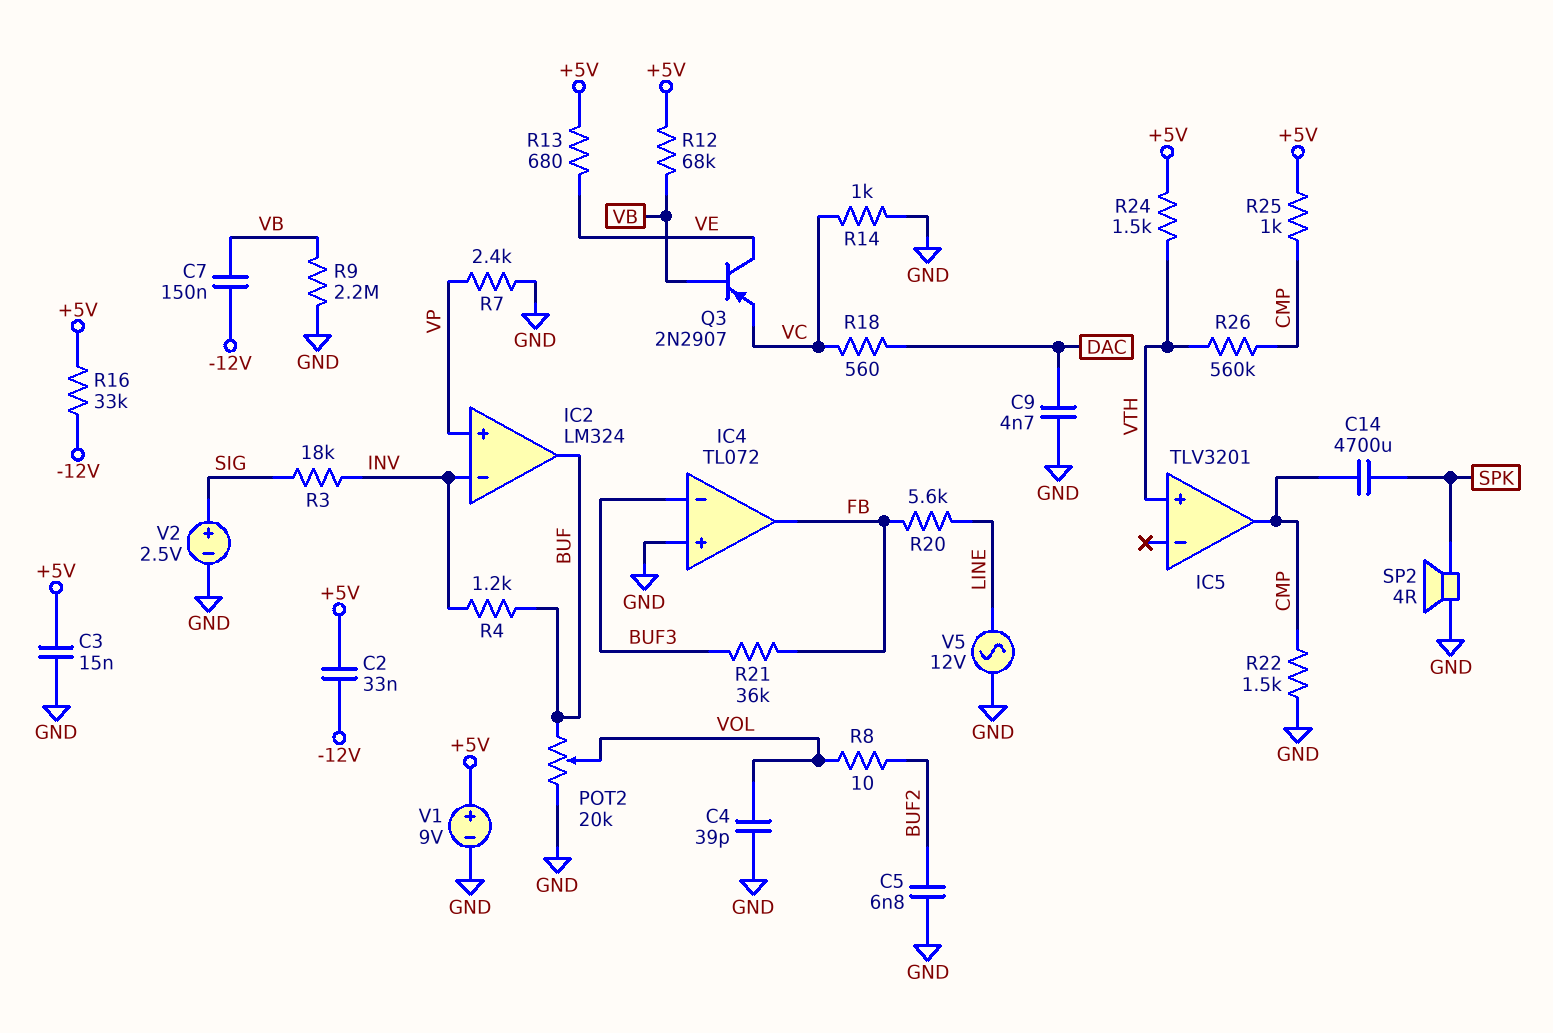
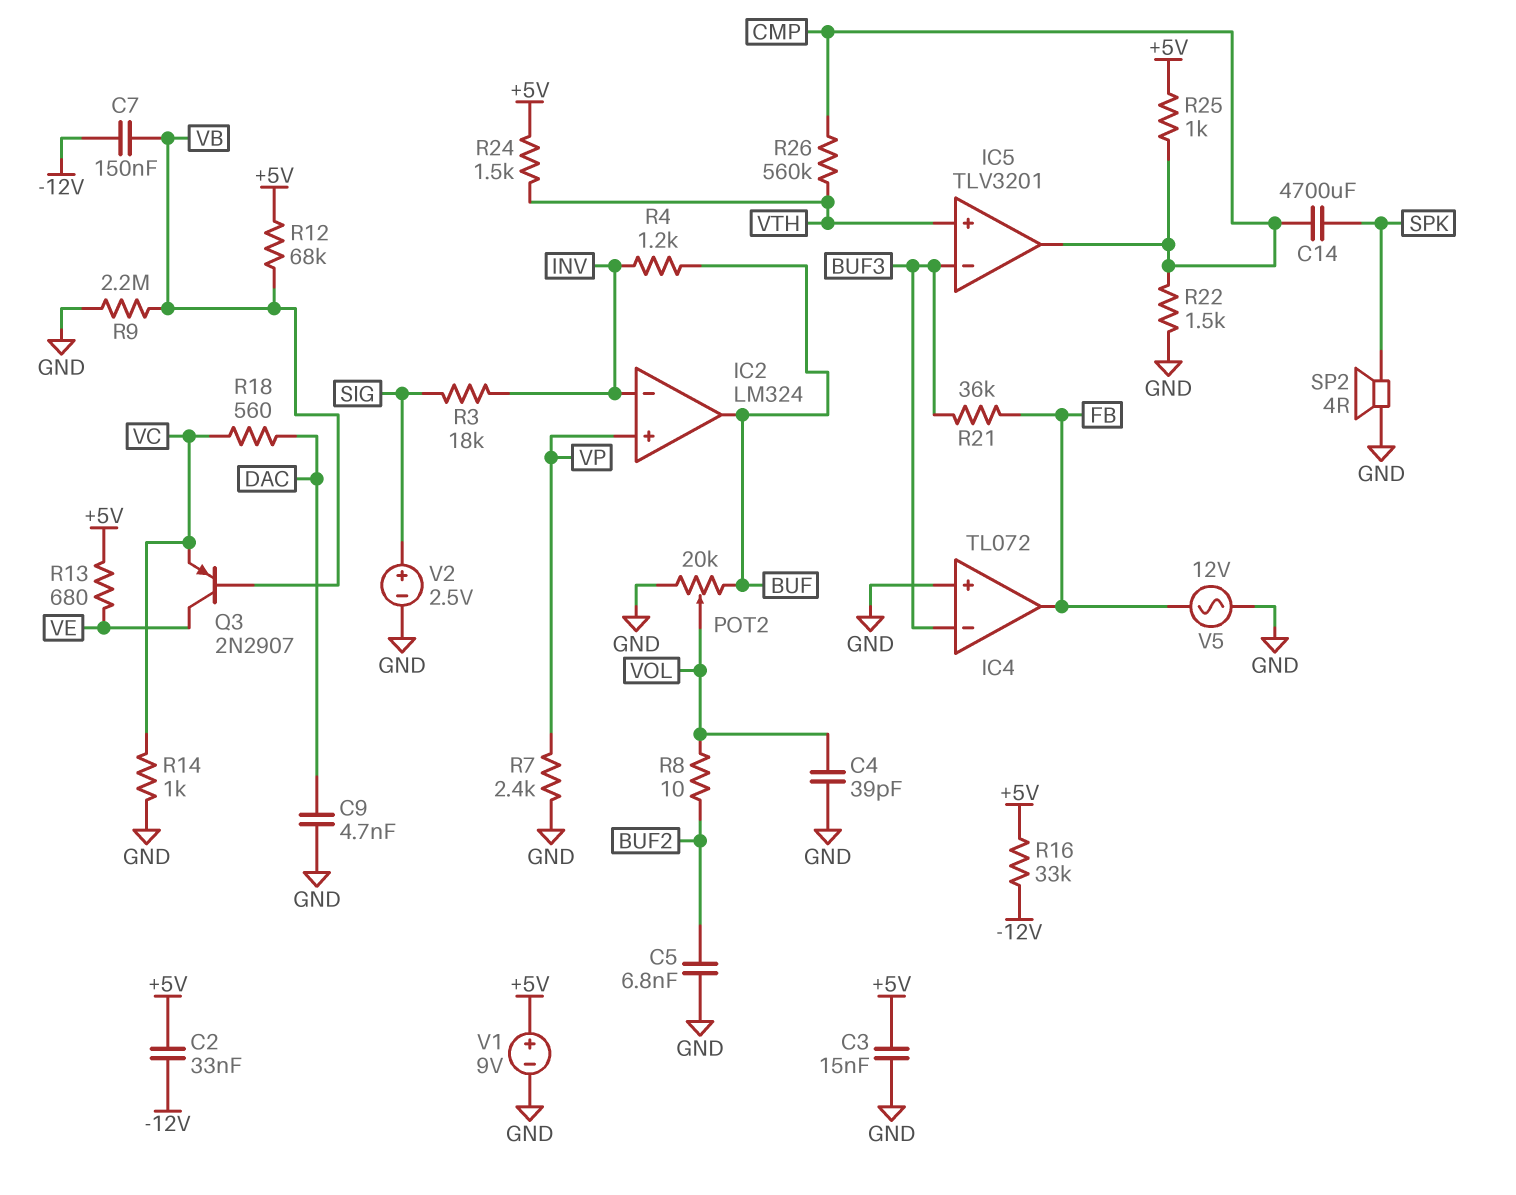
IC5 pin in-: none -> BUF3
R20: 5.6k (FB, LINE) -> none
V5: AC 12V (GND, LINE) -> AC 12V (FB, GND)

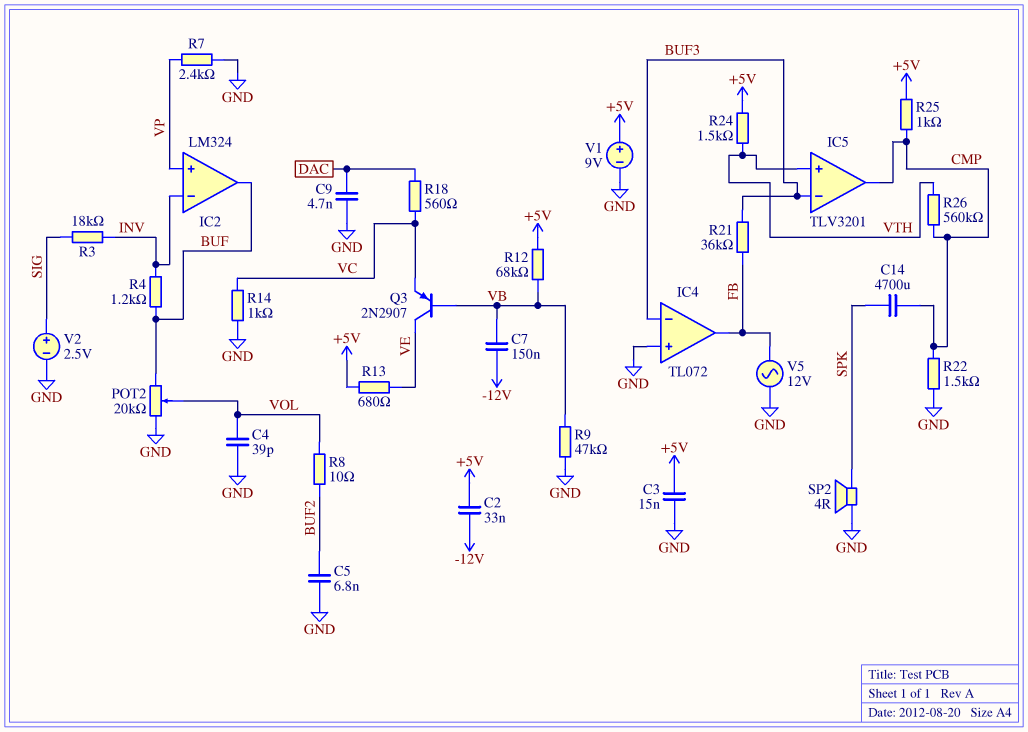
R9: 2.2M (GND, VB) -> 47k (GND, VB)
R16: 33k (+5V, -12V) -> none

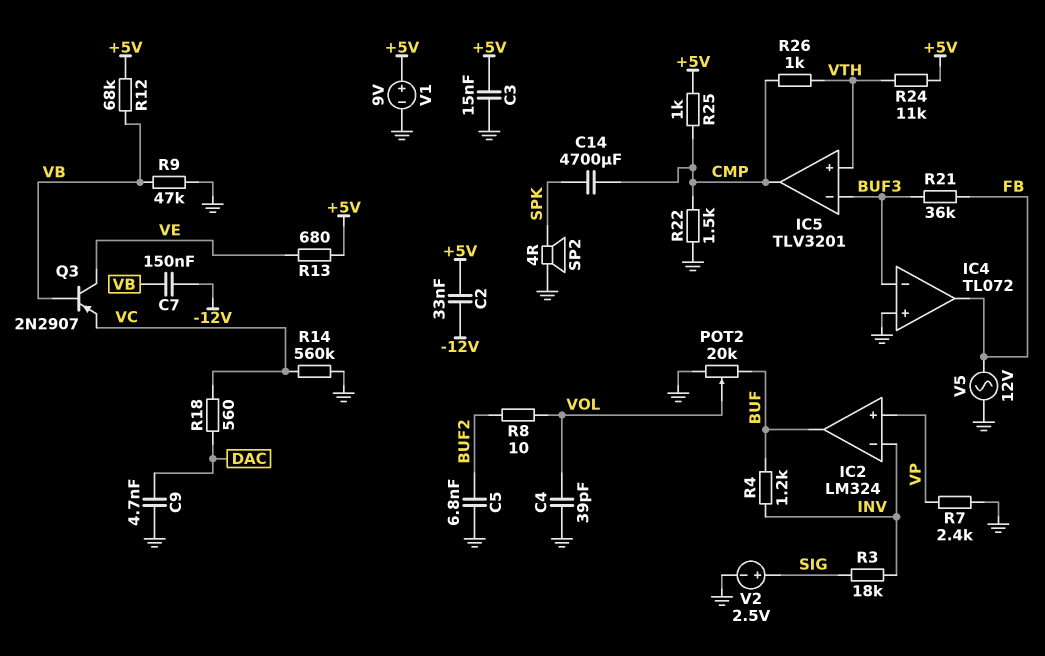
R14: 1k (GND, VC) -> 560k (GND, VC)
R24: 1.5k (+5V, VTH) -> 11k (+5V, VTH)
R26: 560k (CMP, VTH) -> 1k (CMP, VTH)

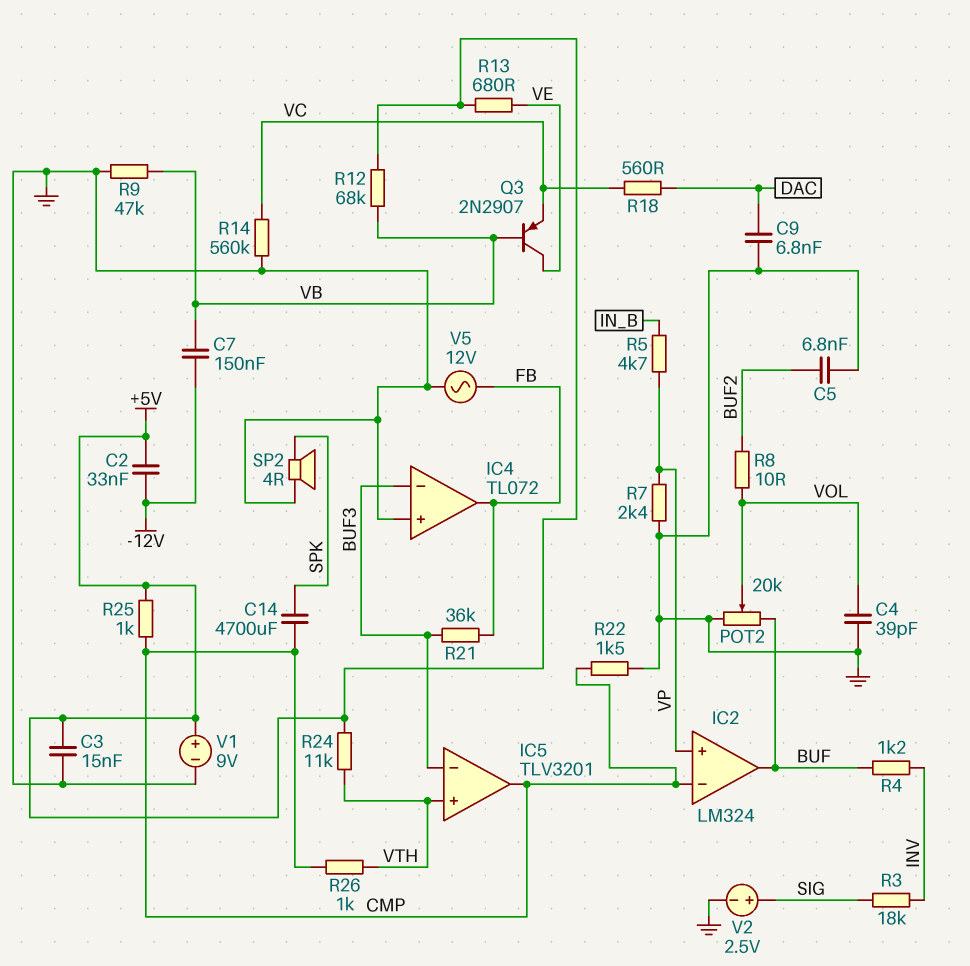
C9: 4.7nF (DAC, GND) -> 6.8nF (DAC, GND)
IC2 pin in-: INV -> CMP
R5: none -> 4.7k (IN_B, VP)

